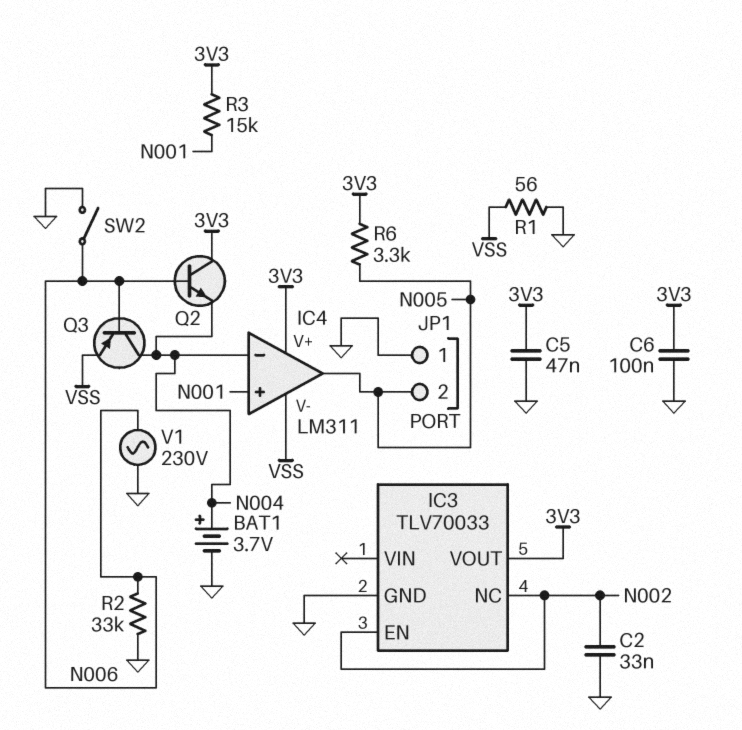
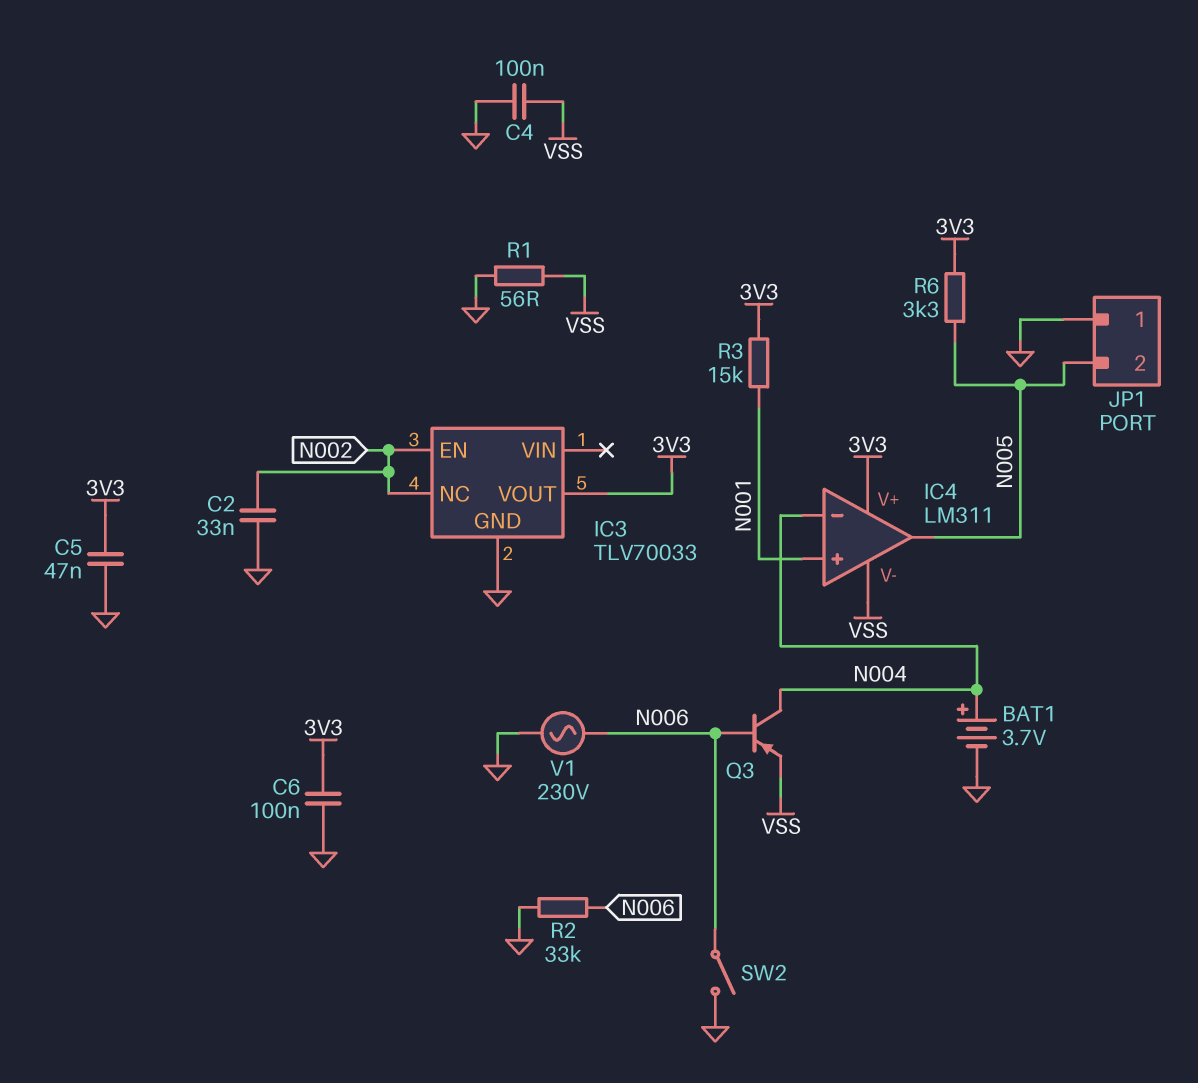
C4: none -> 100nF (GND, VSS)
Q2: NPN (B N006, C 3V3, E N004) -> none

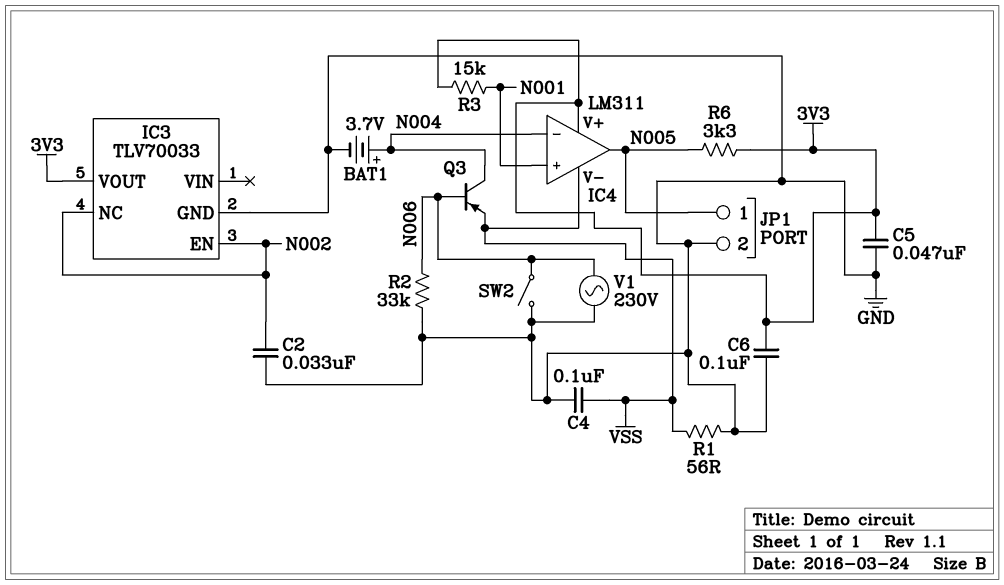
JP1 pin 1: GND -> N005
JP1 pin 2: N005 -> GND

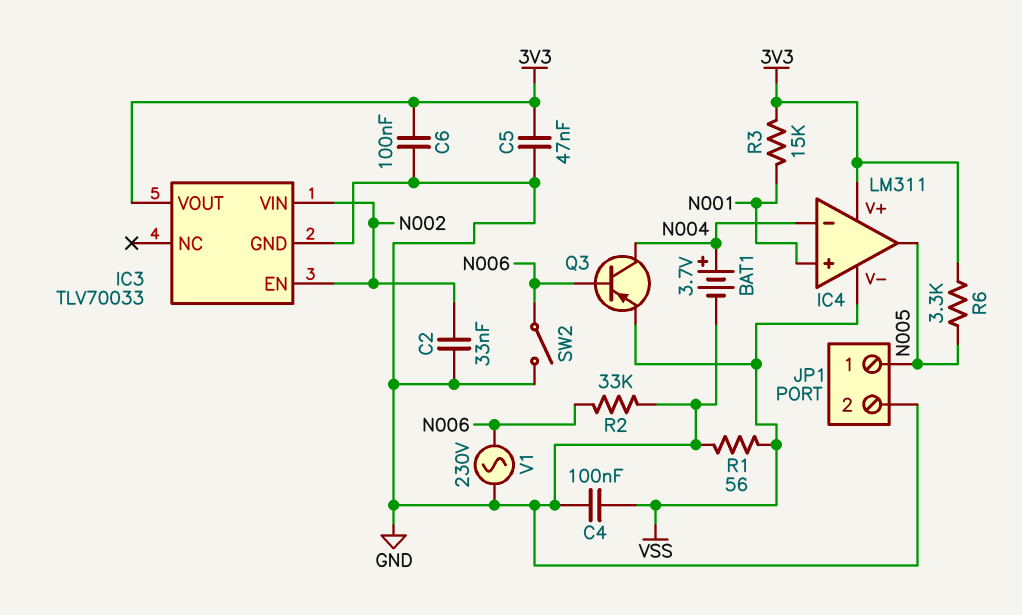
IC3 pin NC: N002 -> none
IC3 pin VIN: none -> N002

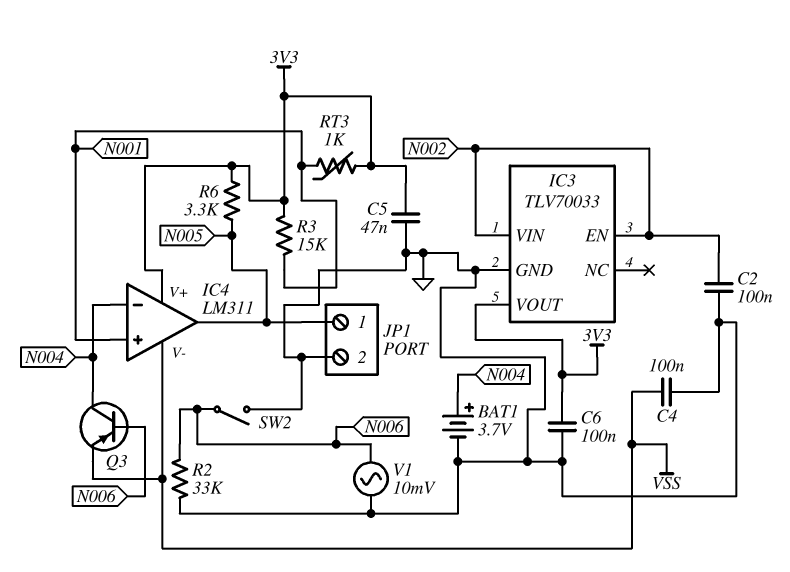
C2: 33nF (GND, N002) -> 100nF (GND, N002)
R1: 56 (GND, VSS) -> none
RT3: none -> 1k (3V3, N001)
V1: AC 230V (GND, N006) -> AC 10mV (GND, N006)

